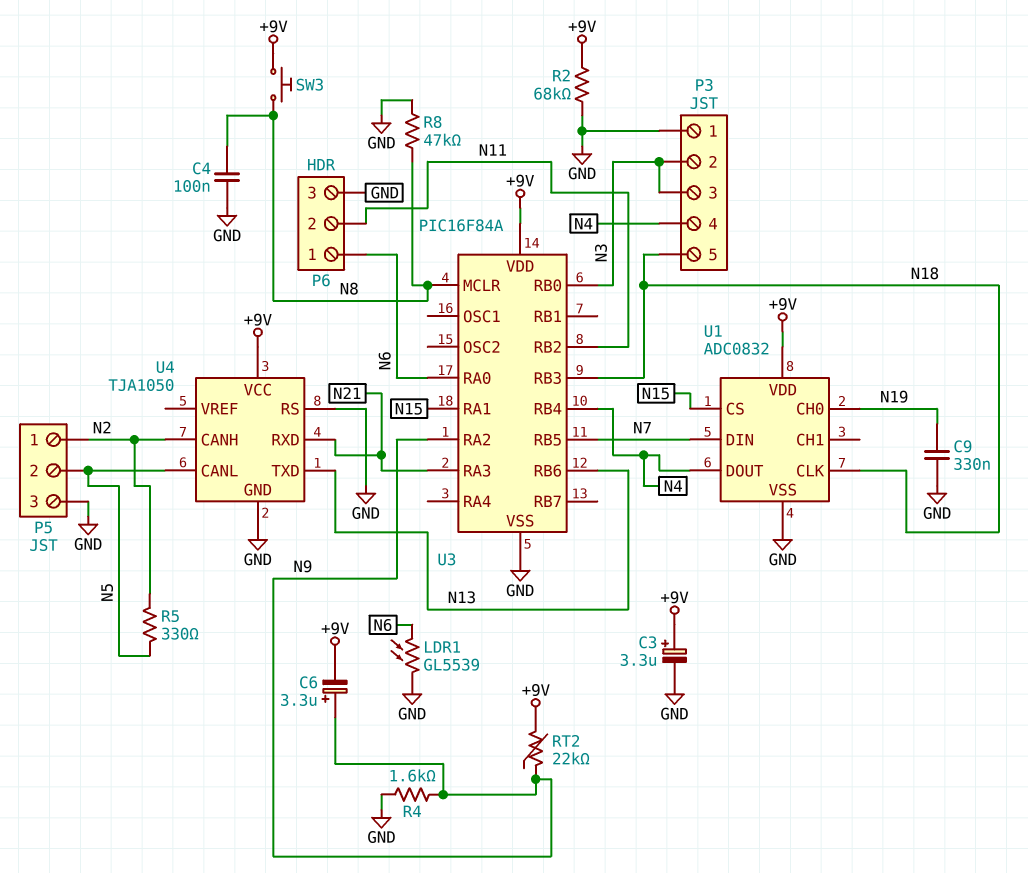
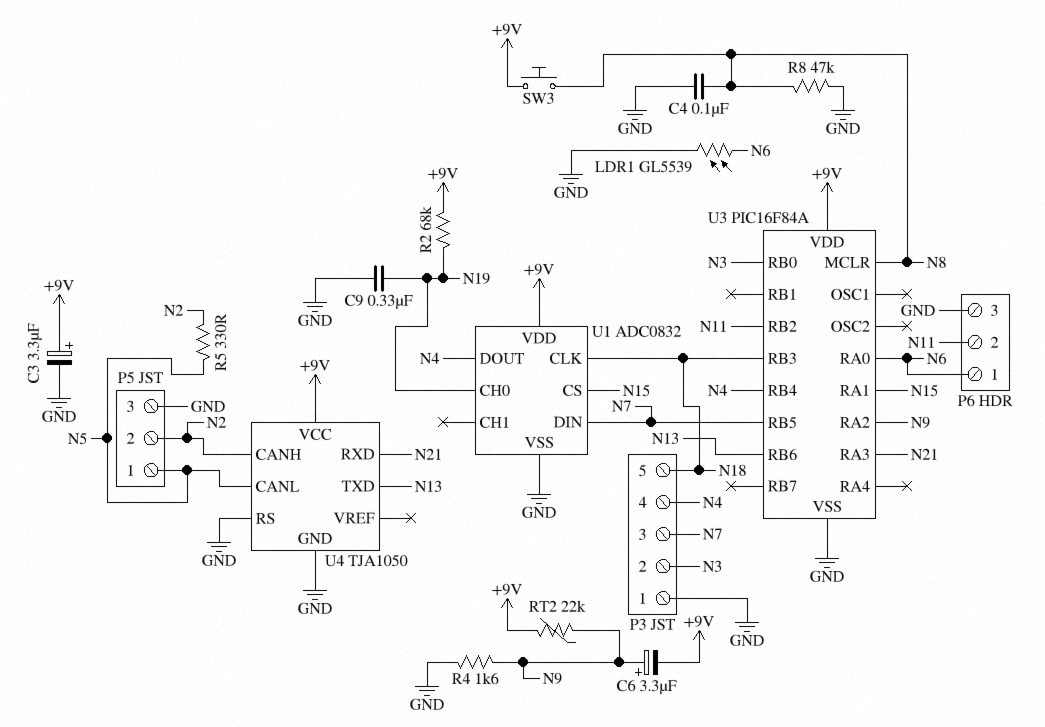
P3 pin 3: N3 -> N7
P5 pin 1: N2 -> N5
P5 pin 2: N5 -> N2
R2: 68k (+9V, GND) -> 68k (+9V, N19)

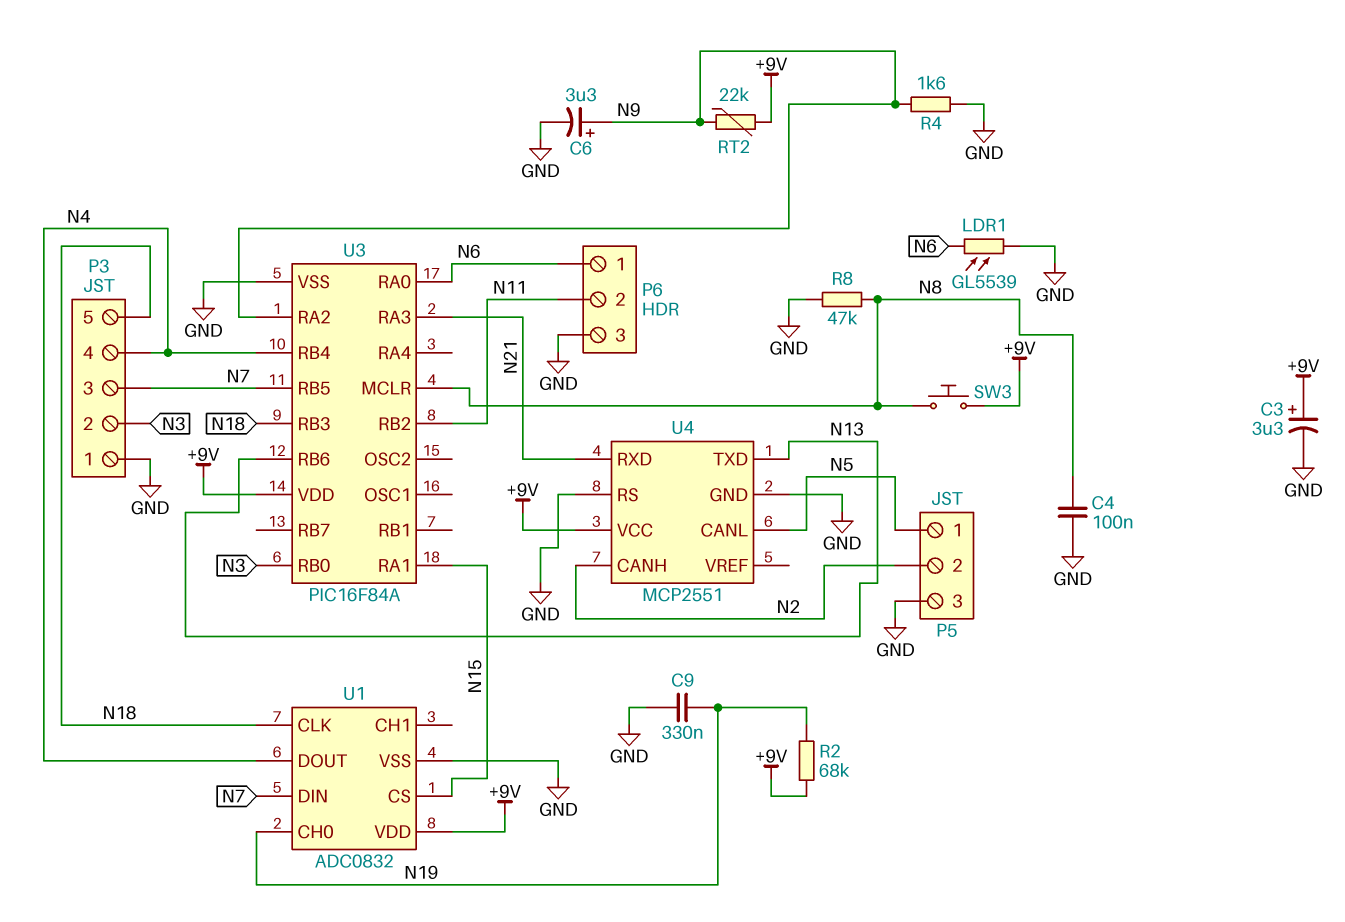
C6: 3.3uF (plus N9, minus +9V) -> 3.3uF (plus N9, minus GND)
R5: 330 (N2, N5) -> none
U4: TJA1050 -> MCP2551

